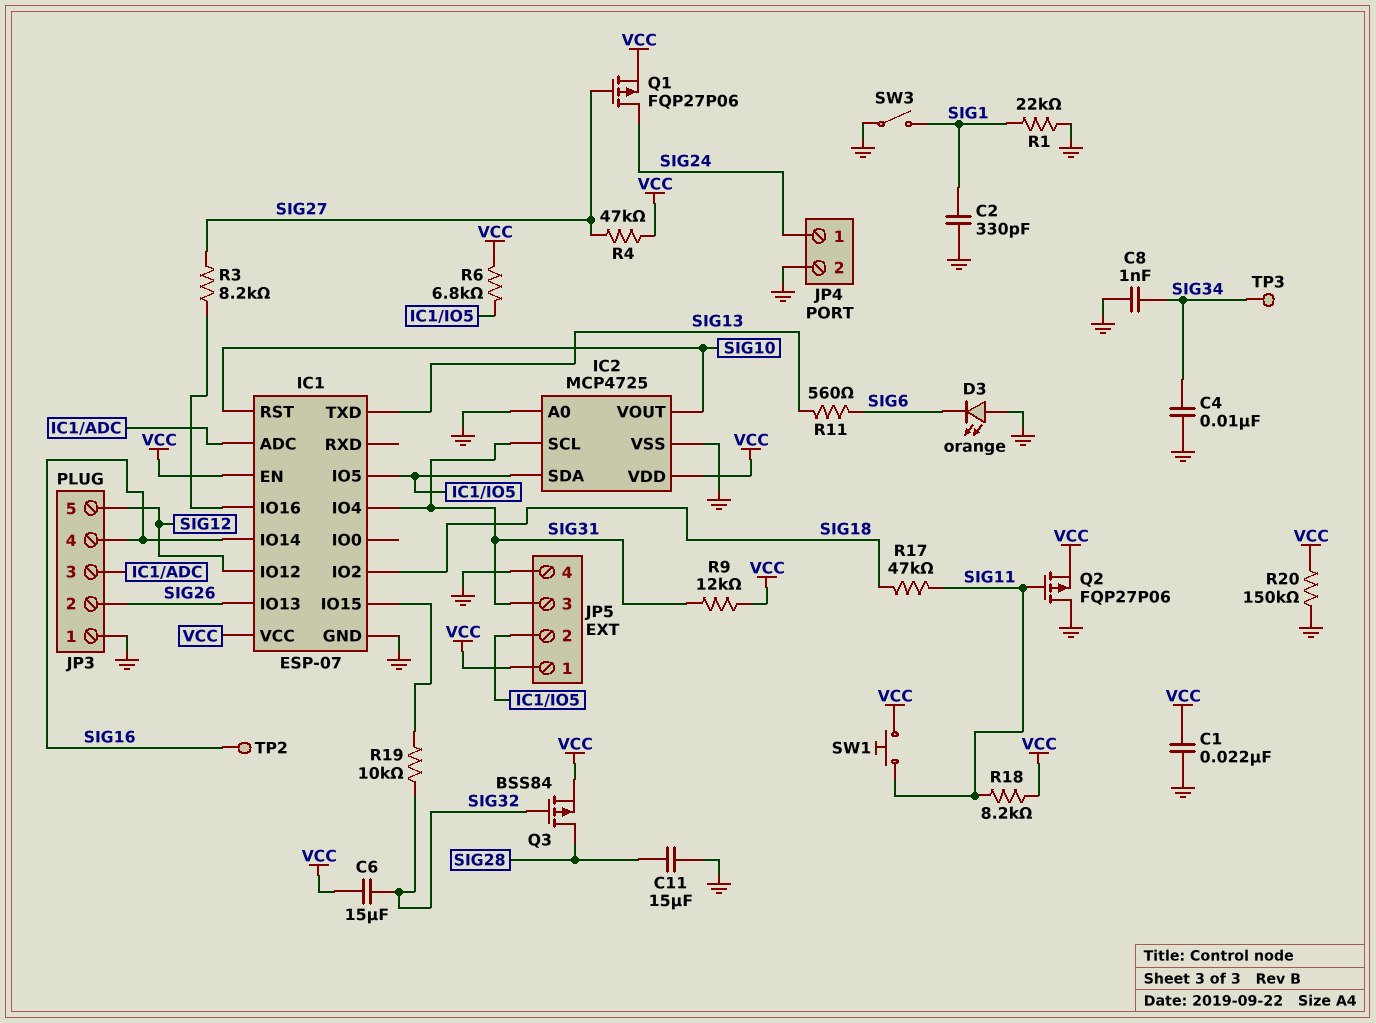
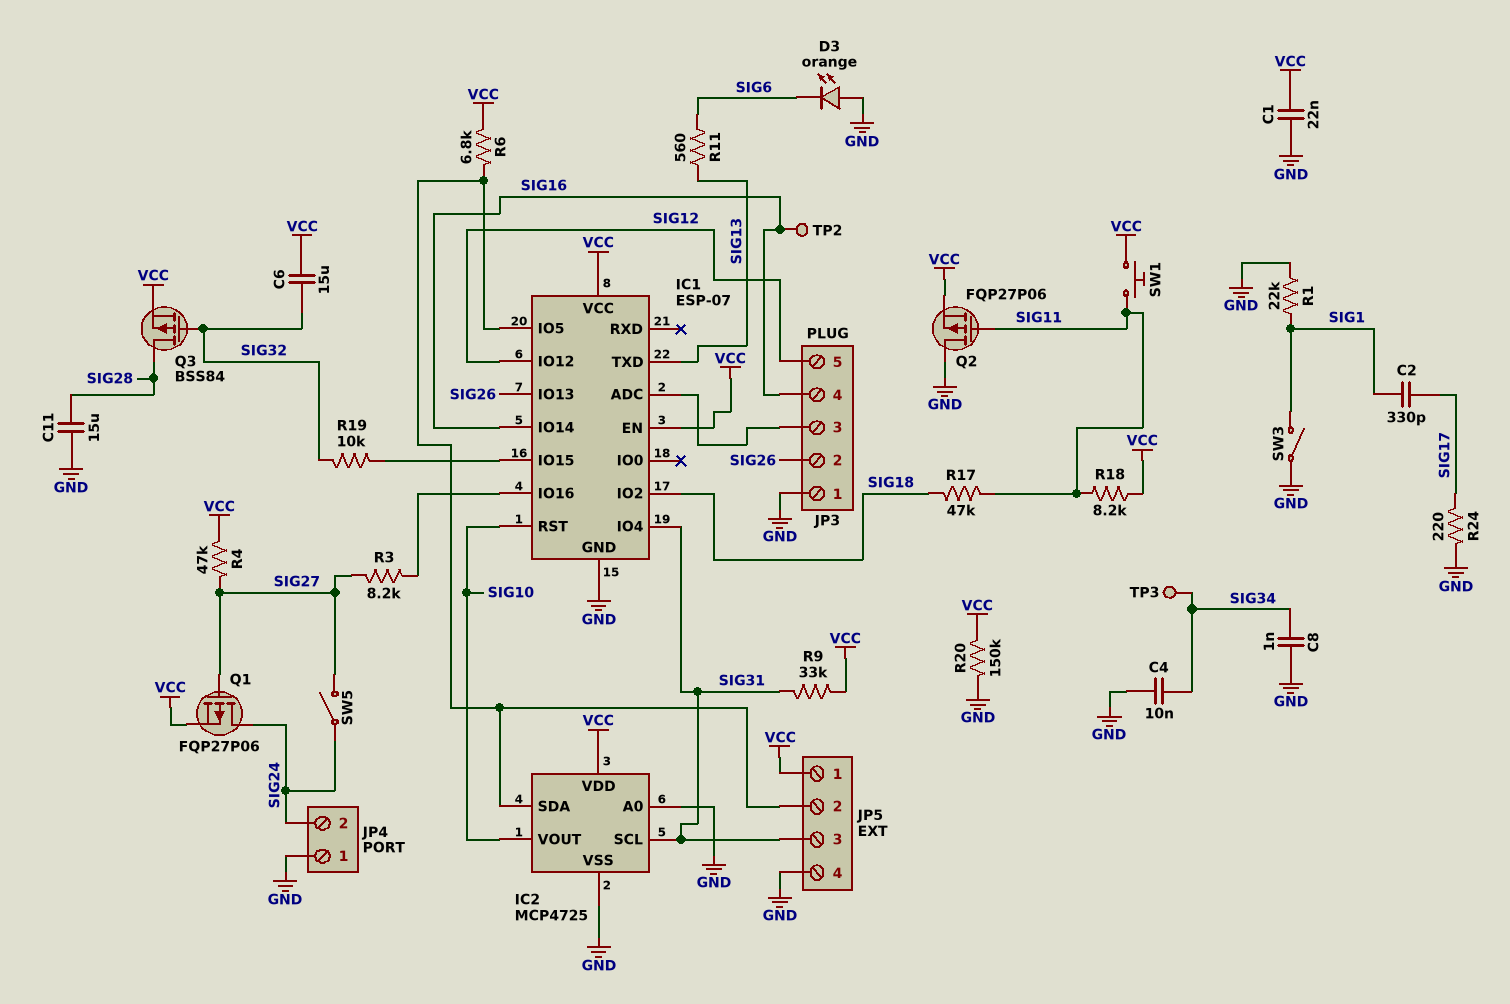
C2: 330pF (GND, SIG1) -> 330pF (SIG1, SIG17)
JP4 pin 1: SIG24 -> GND
JP4 pin 2: GND -> SIG24
R9: 12k (SIG31, VCC) -> 33k (SIG31, VCC)
R24: none -> 220 (GND, SIG17)
SW5: none -> switch (SIG24, SIG27)

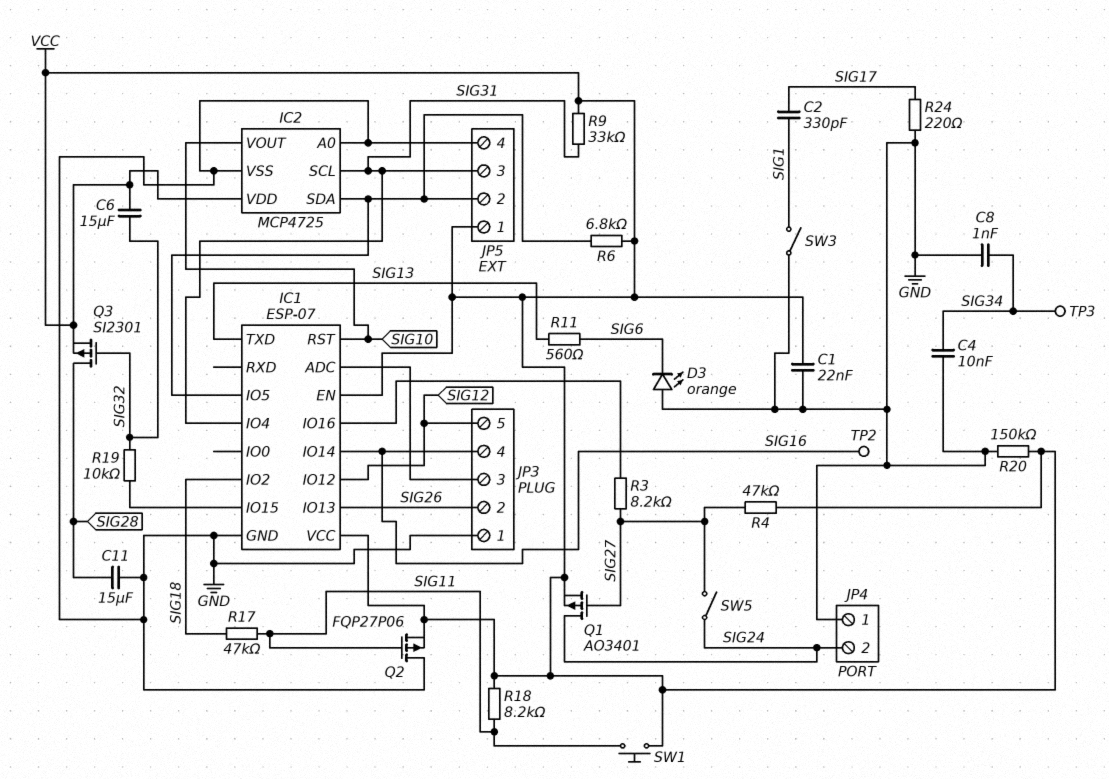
Q1: PMOS FQP27P06 (G SIG27, D SIG24, S VCC) -> PMOS AO3401 (G SIG27, D SIG24, S VCC)
Q3: PMOS BSS84 (G SIG32, D SIG28, S VCC) -> PMOS SI2301 (G SIG32, D SIG28, S VCC)
R1: 22k (GND, SIG1) -> none

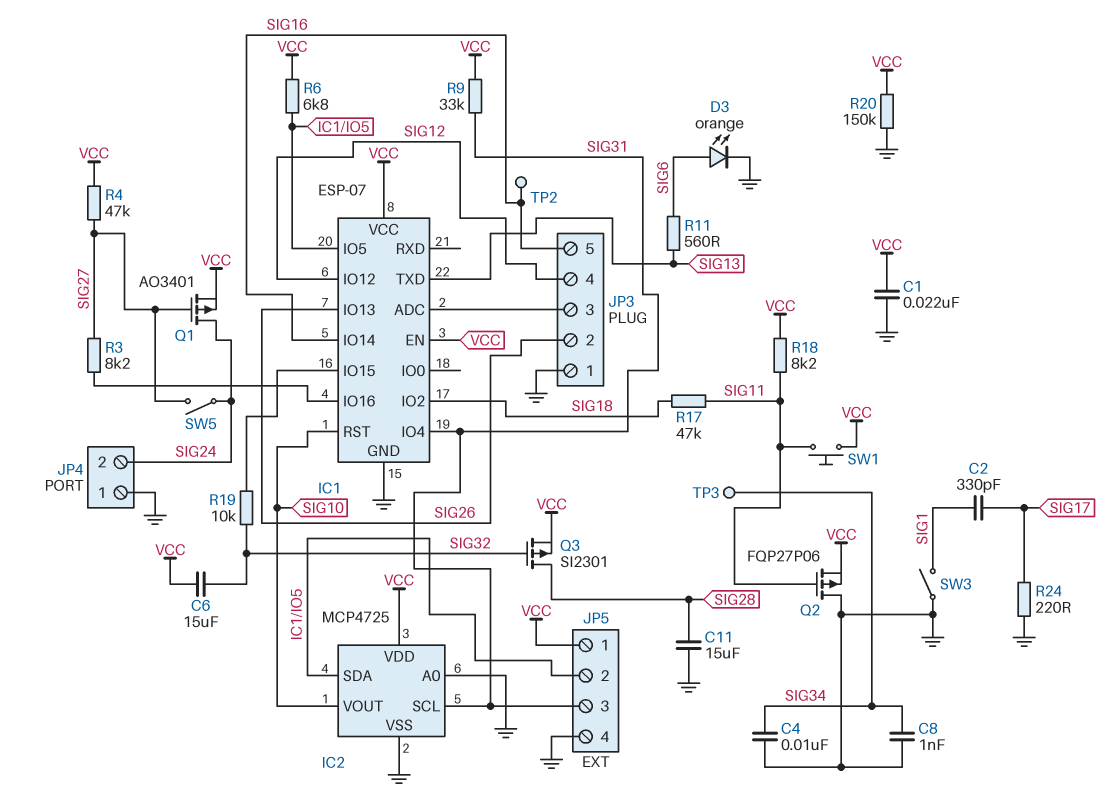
D3: LED orange (A GND, K SIG6) -> LED orange (A SIG6, K GND)
JP3 pin 4: SIG16 -> SIG12
JP3 pin 5: SIG12 -> SIG16

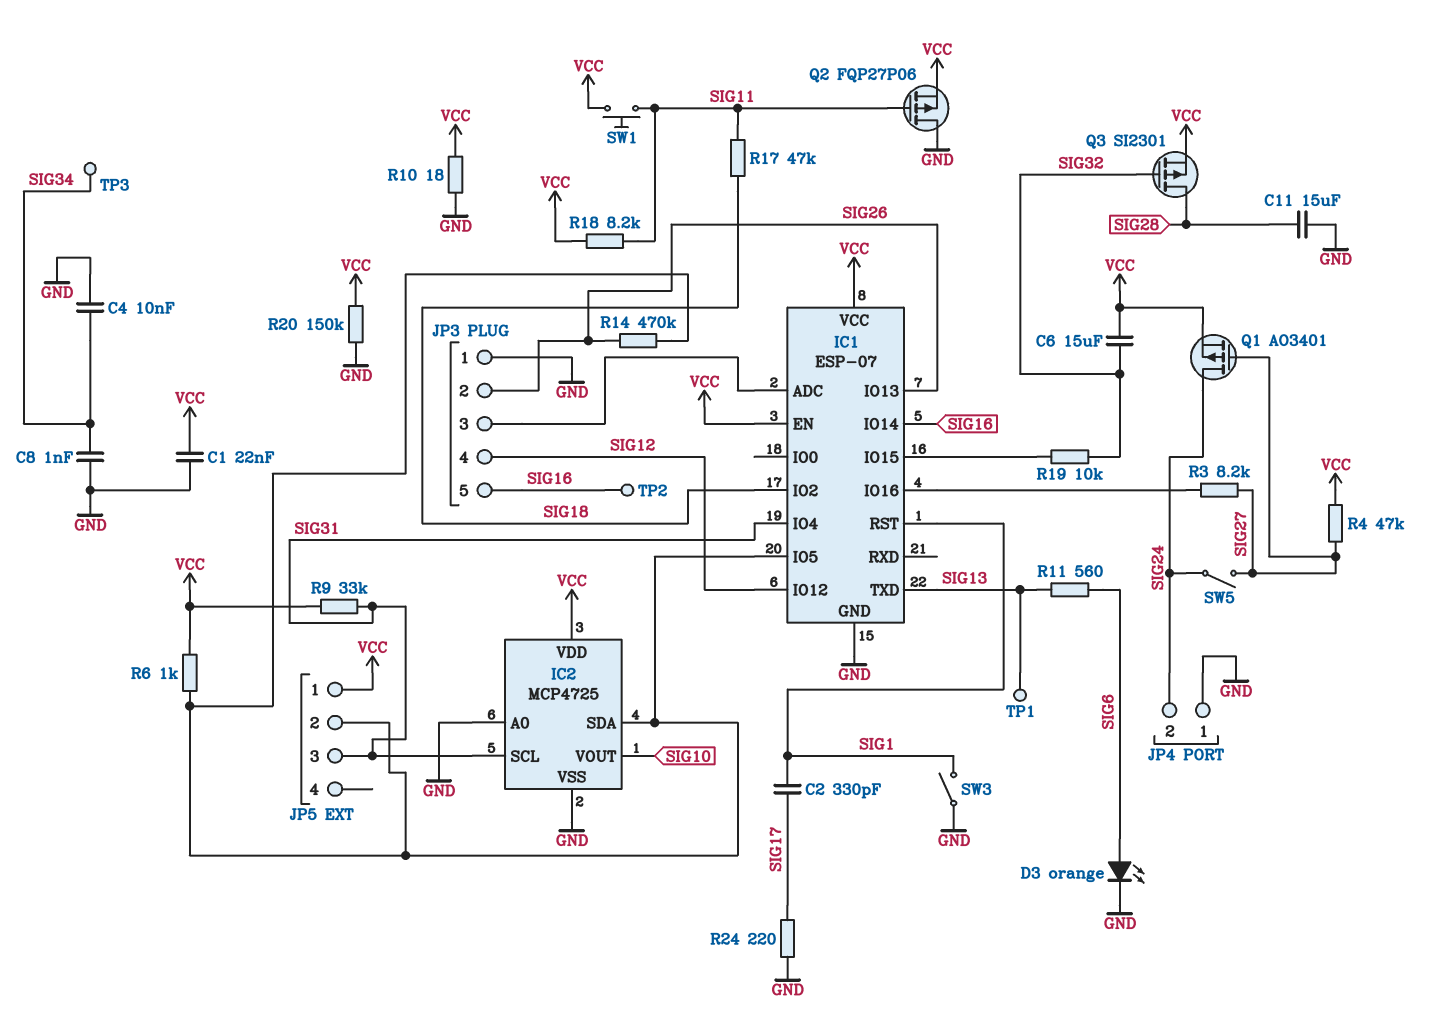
IC1 pin RST: SIG10 -> SIG1
JP5 pin 4: GND -> none
R6: 6.8k (IC1/IO5, VCC) -> 1k (IC1/IO5, VCC)
R10: none -> 18 (GND, VCC)
R14: none -> 470k (IC1/IO5, SIG26)
TP1: none -> test point (SIG13)

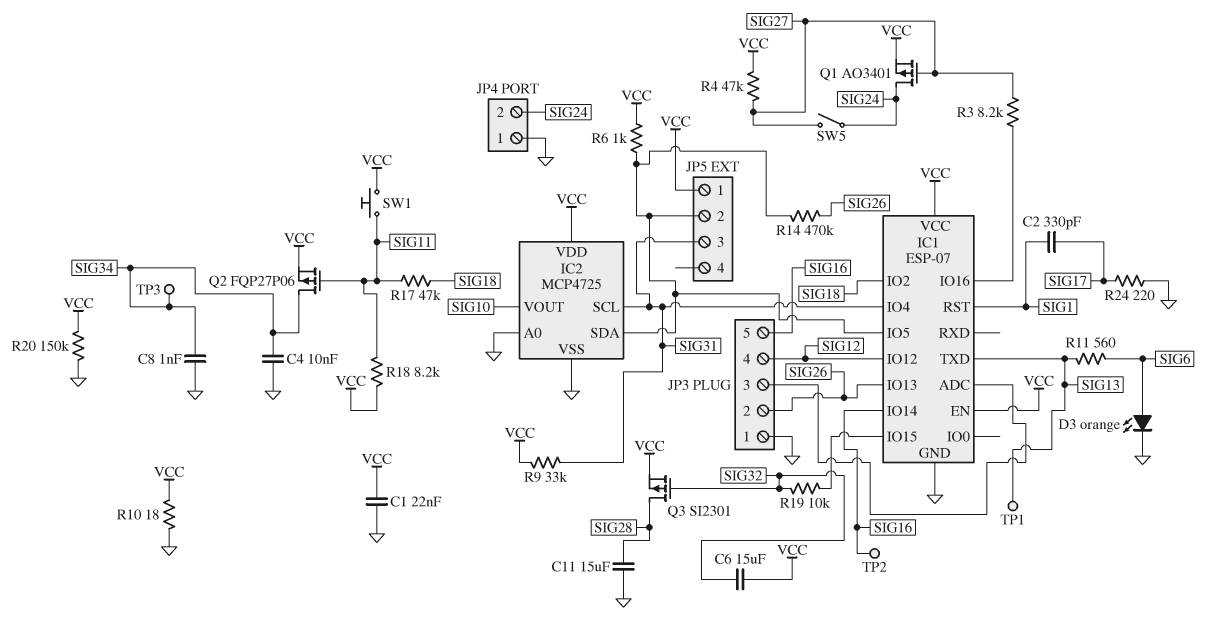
Q2: PMOS FQP27P06 (G SIG11, D GND, S VCC) -> PMOS FQP27P06 (G SIG11, D SIG34, S VCC)
SW3: switch (GND, SIG1) -> none

